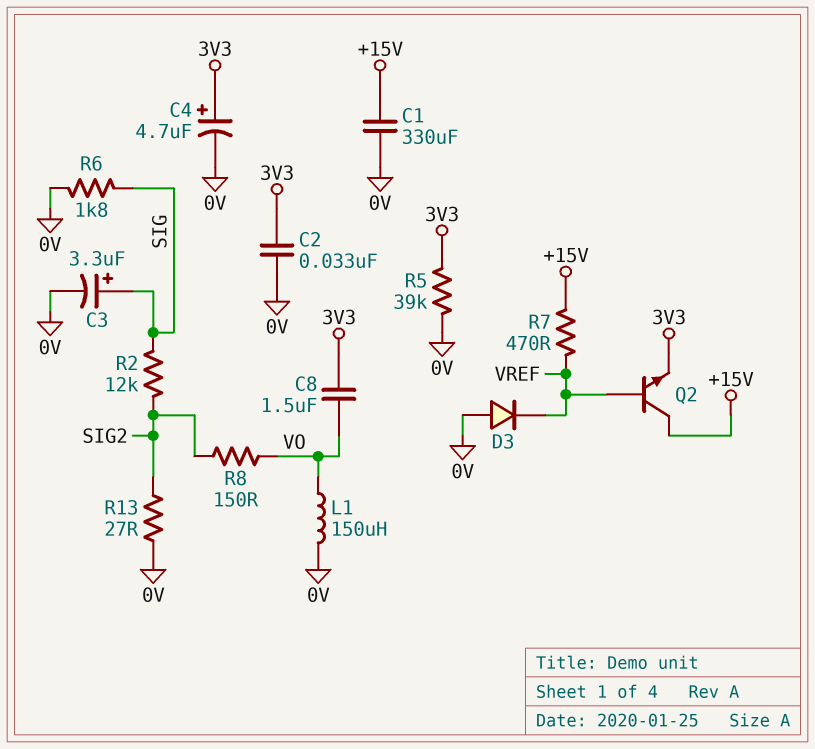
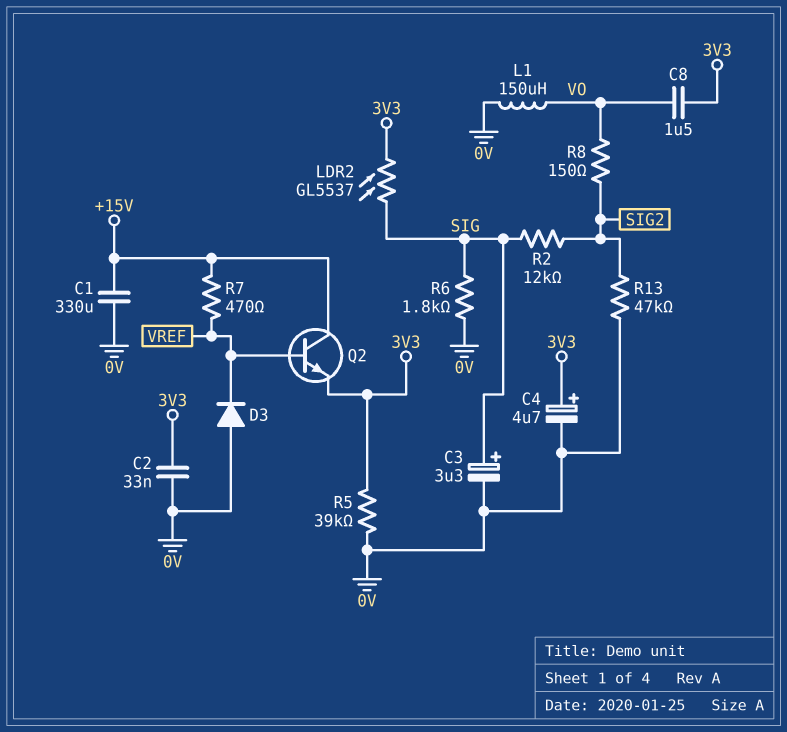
LDR2: none -> GL5537 (3V3, SIG)
R13: 27 (0V, SIG2) -> 47k (0V, SIG2)

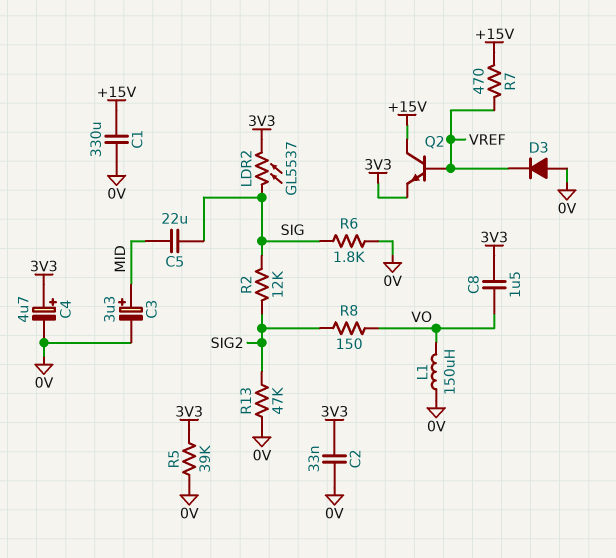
C3: 3.3uF (plus SIG, minus 0V) -> 3.3uF (plus MID, minus 0V)
C5: none -> 22uF (MID, SIG)

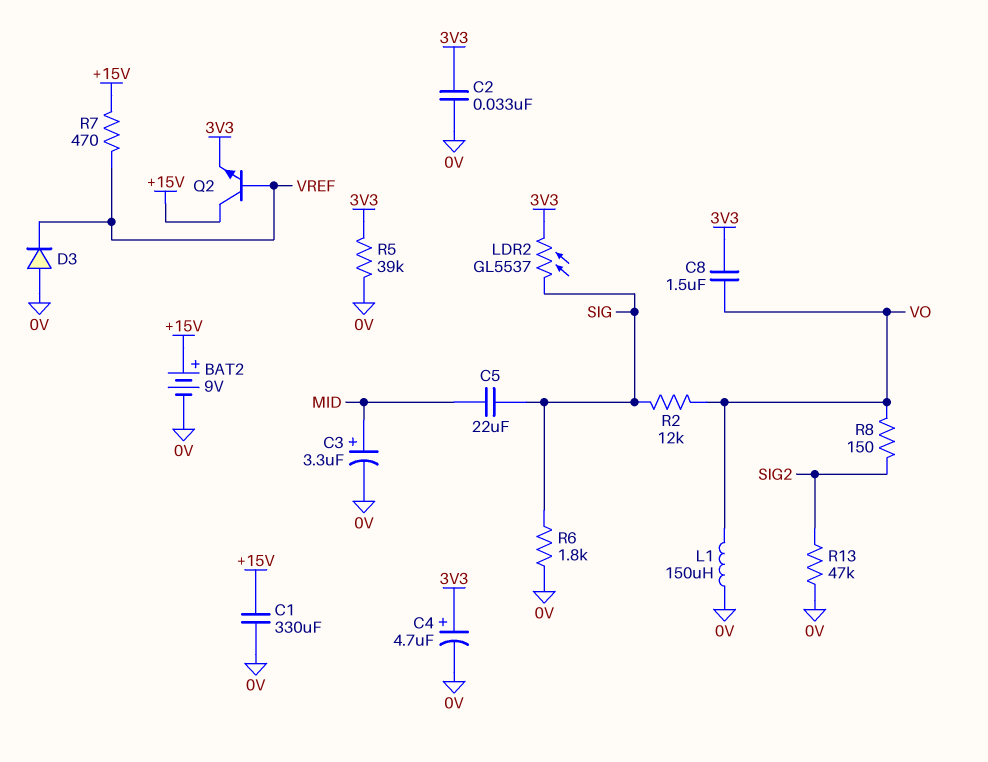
BAT2: none -> 9V (plus +15V, minus 0V)
R2: 12k (SIG, SIG2) -> 12k (SIG, VO)

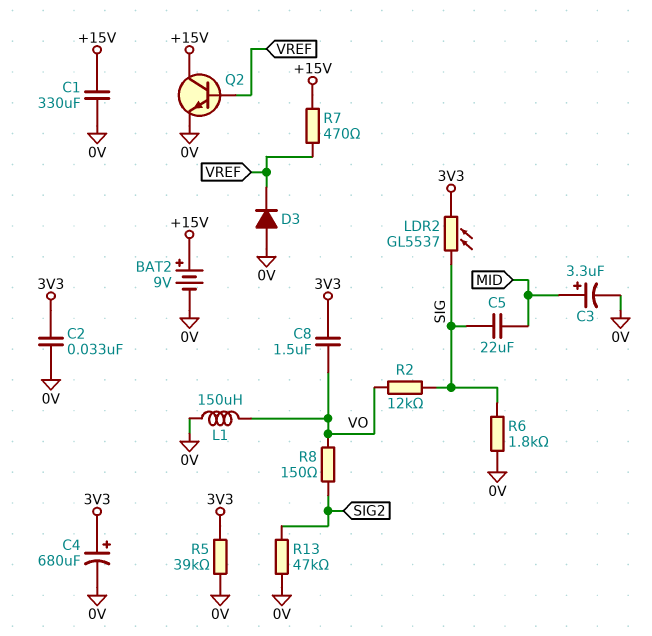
C4: 4.7uF (plus 3V3, minus 0V) -> 680uF (plus 3V3, minus 0V)
Q2: NPN (B VREF, C +15V, E 3V3) -> NPN (B VREF, C +15V, E 0V)

